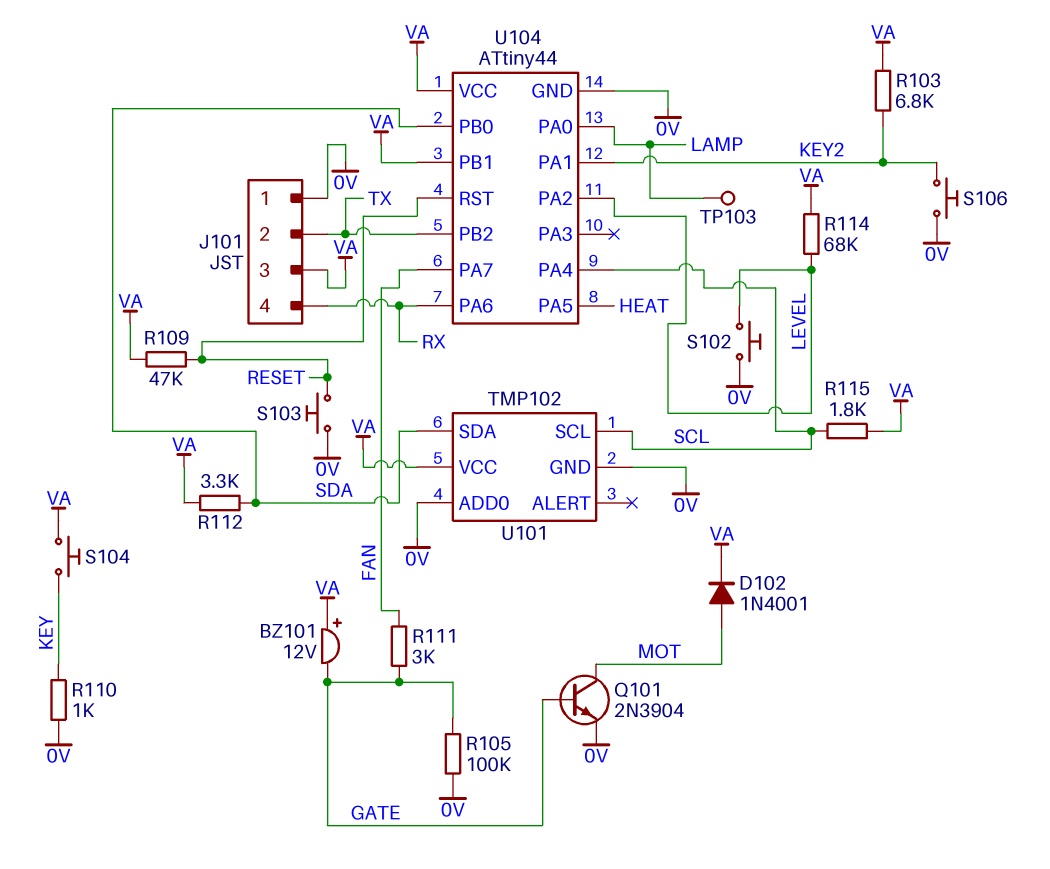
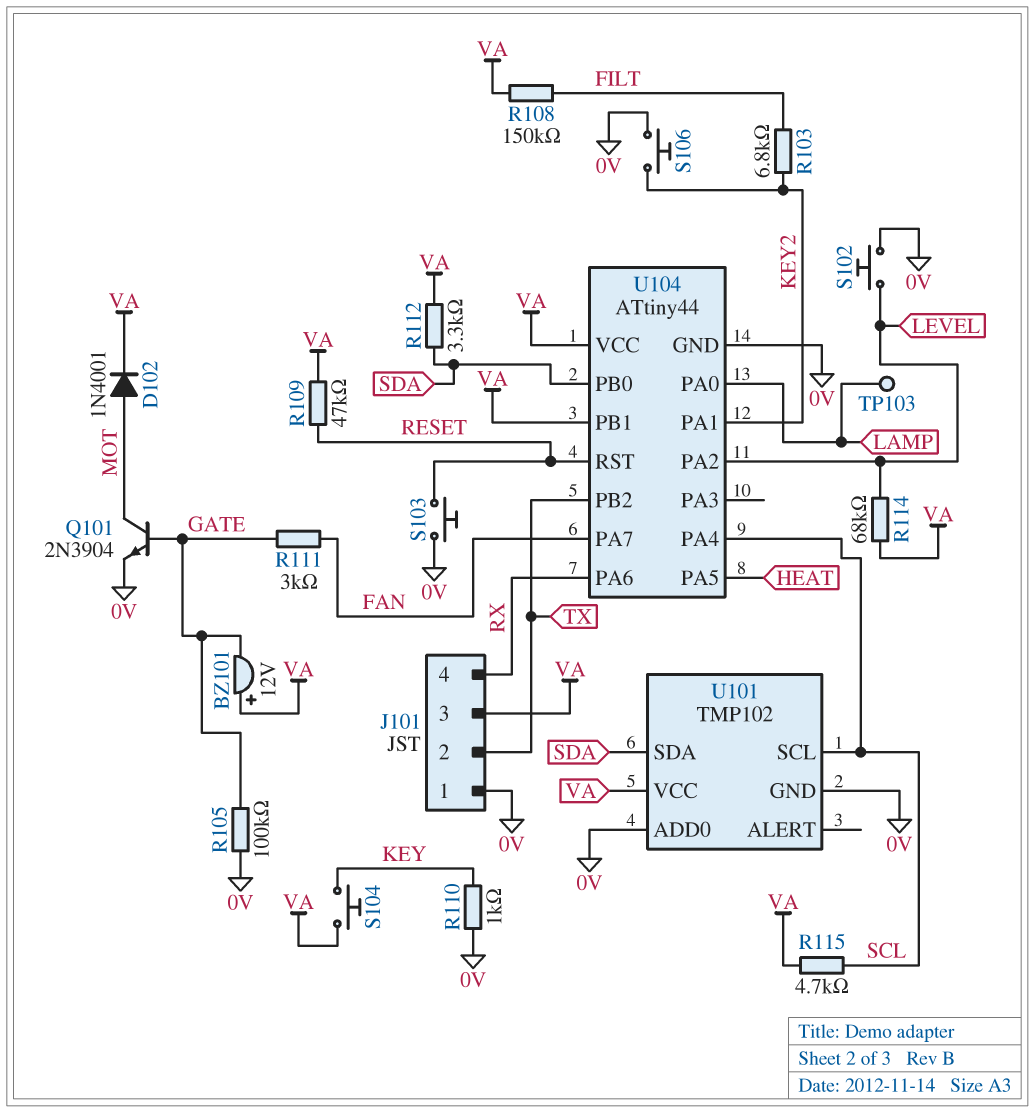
R103: 6.8k (KEY2, VA) -> 6.8k (FILT, KEY2)
R108: none -> 150k (FILT, VA)
R115: 1.8k (SCL, VA) -> 4.7k (SCL, VA)

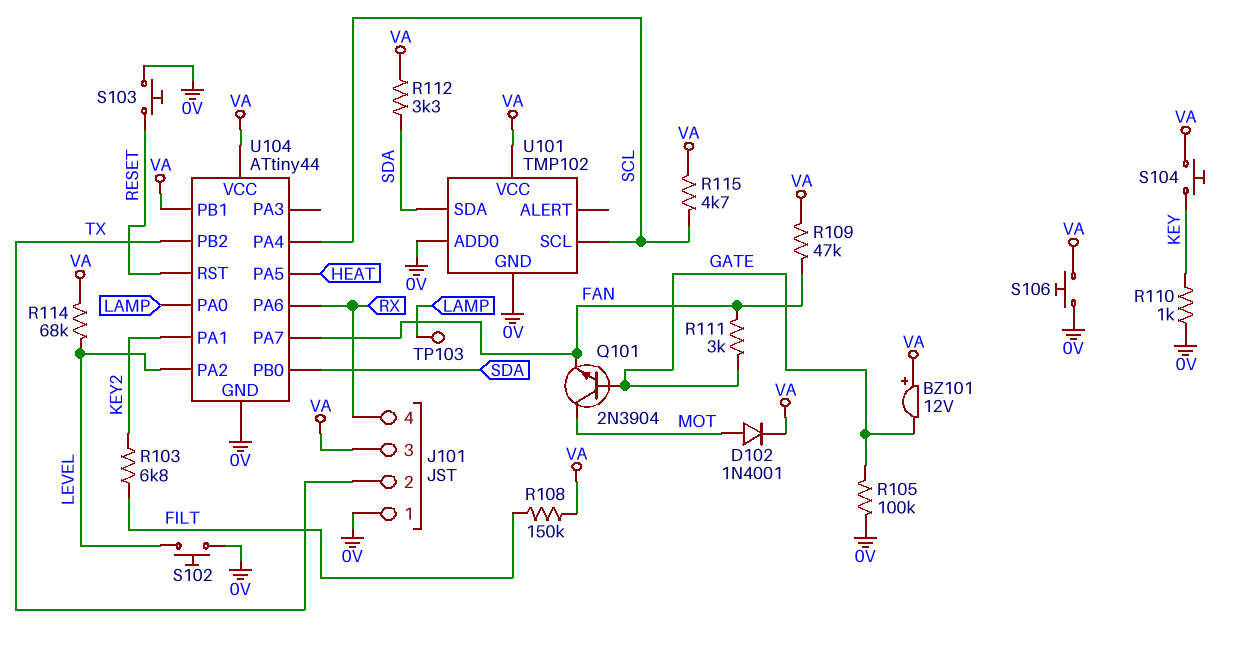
Q101: NPN 2N3904 (B GATE, C MOT, E 0V) -> NPN 2N3904 (B GATE, C MOT, E FAN)
R109: 47k (RESET, VA) -> 47k (FAN, VA)
S106: button (0V, KEY2) -> button (0V, VA)

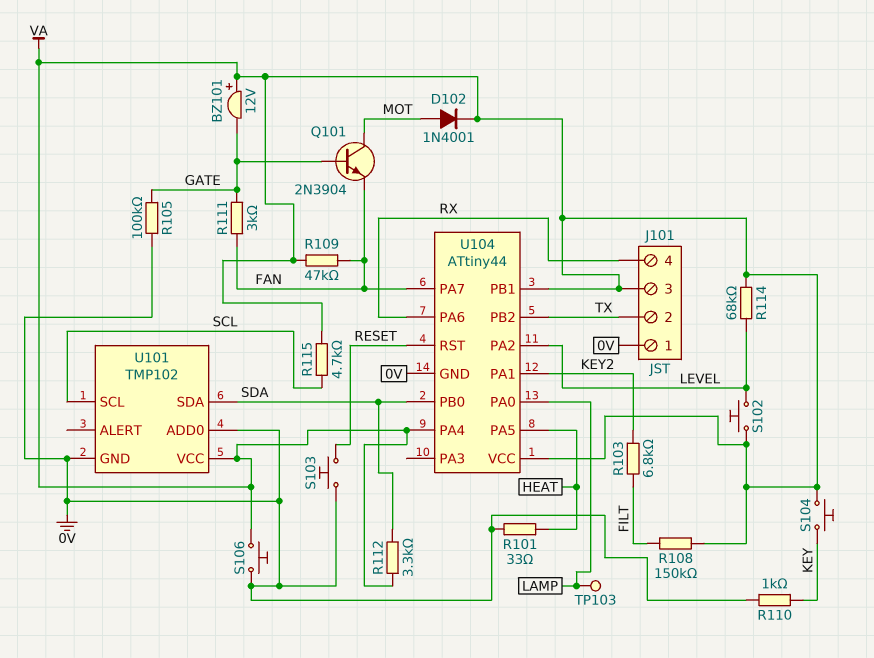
R101: none -> 33 (0V, HEAT)
S102: button (0V, LEVEL) -> button (LEVEL, VA)
U104 pin PA4: SCL -> VA

